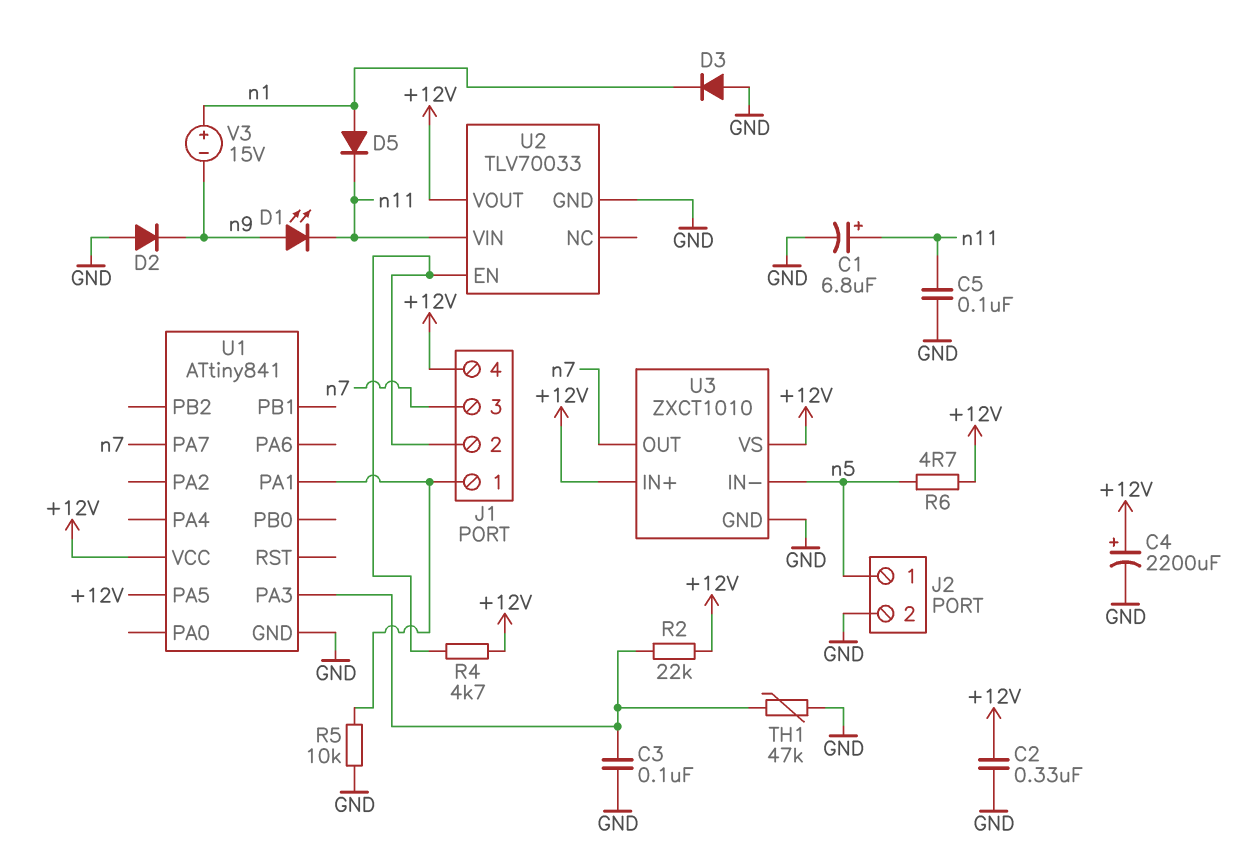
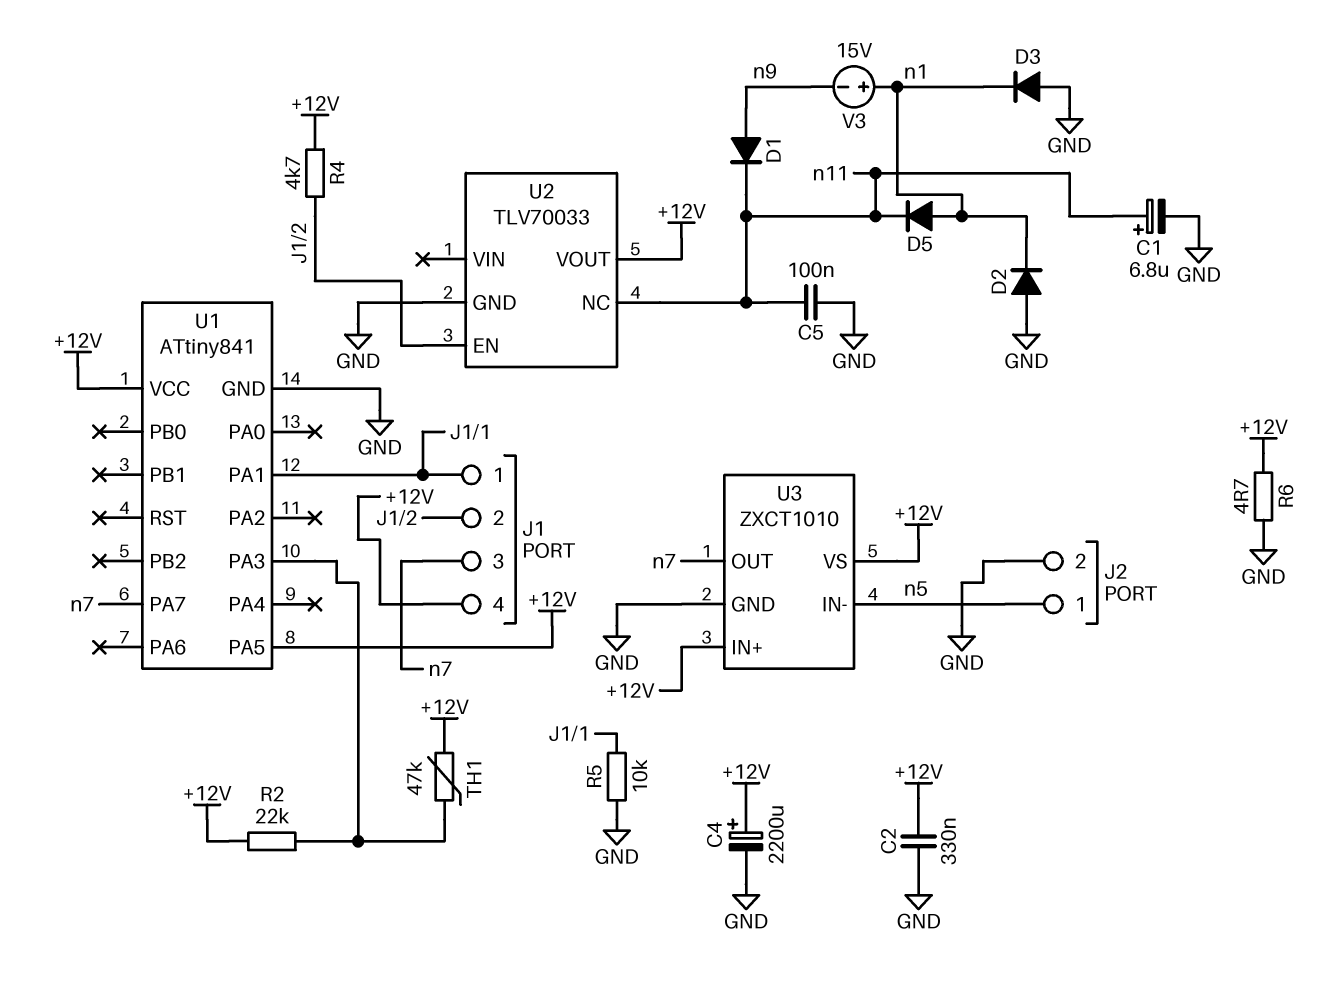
C3: 100nF (GND, U1/PA3) -> none
D1: LED (A n9, K n11) -> diode (A n9, K n11)
D2: diode (A GND, K n9) -> diode (A GND, K n1)
R6: 4.7 (+12V, n5) -> 4.7 (+12V, GND)
TH1: 47k (GND, U1/PA3) -> 47k (+12V, U1/PA3)
U2 pin NC: none -> n11
U2 pin VIN: n11 -> none

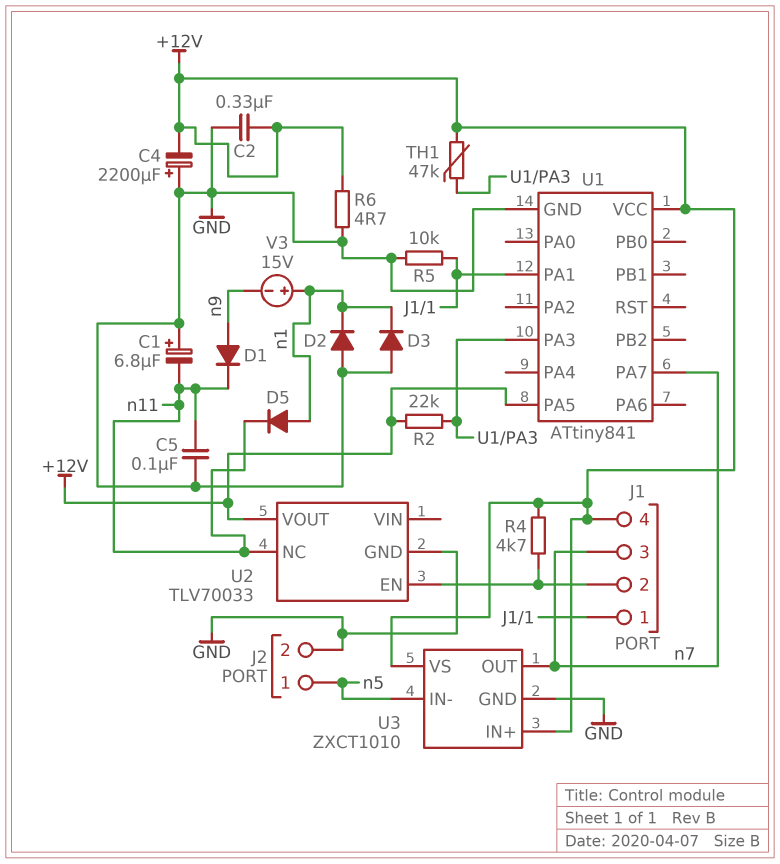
C1: 6.8uF (plus n11, minus GND) -> 6.8uF (plus GND, minus n11)
C4: 2200uF (plus +12V, minus GND) -> 2200uF (plus GND, minus +12V)

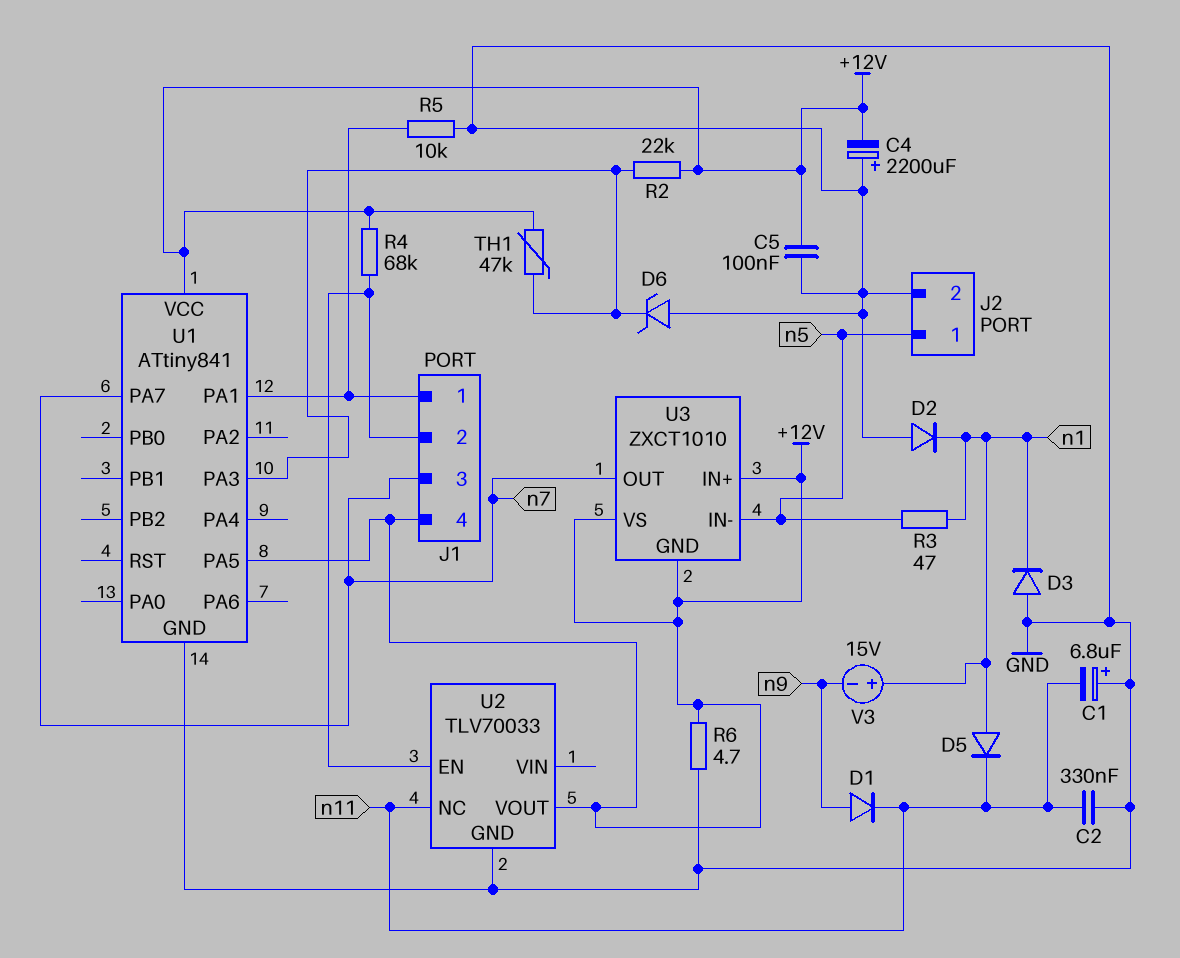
C2: 330nF (+12V, GND) -> 330nF (GND, n11)
C5: 100nF (GND, n11) -> 100nF (+12V, GND)
D6: none -> zener (A GND, K U1/PA3)
R3: none -> 47 (n1, n5)
R4: 4.7k (+12V, J1/2) -> 68k (+12V, J1/2)
U3 pin GND: GND -> +12V

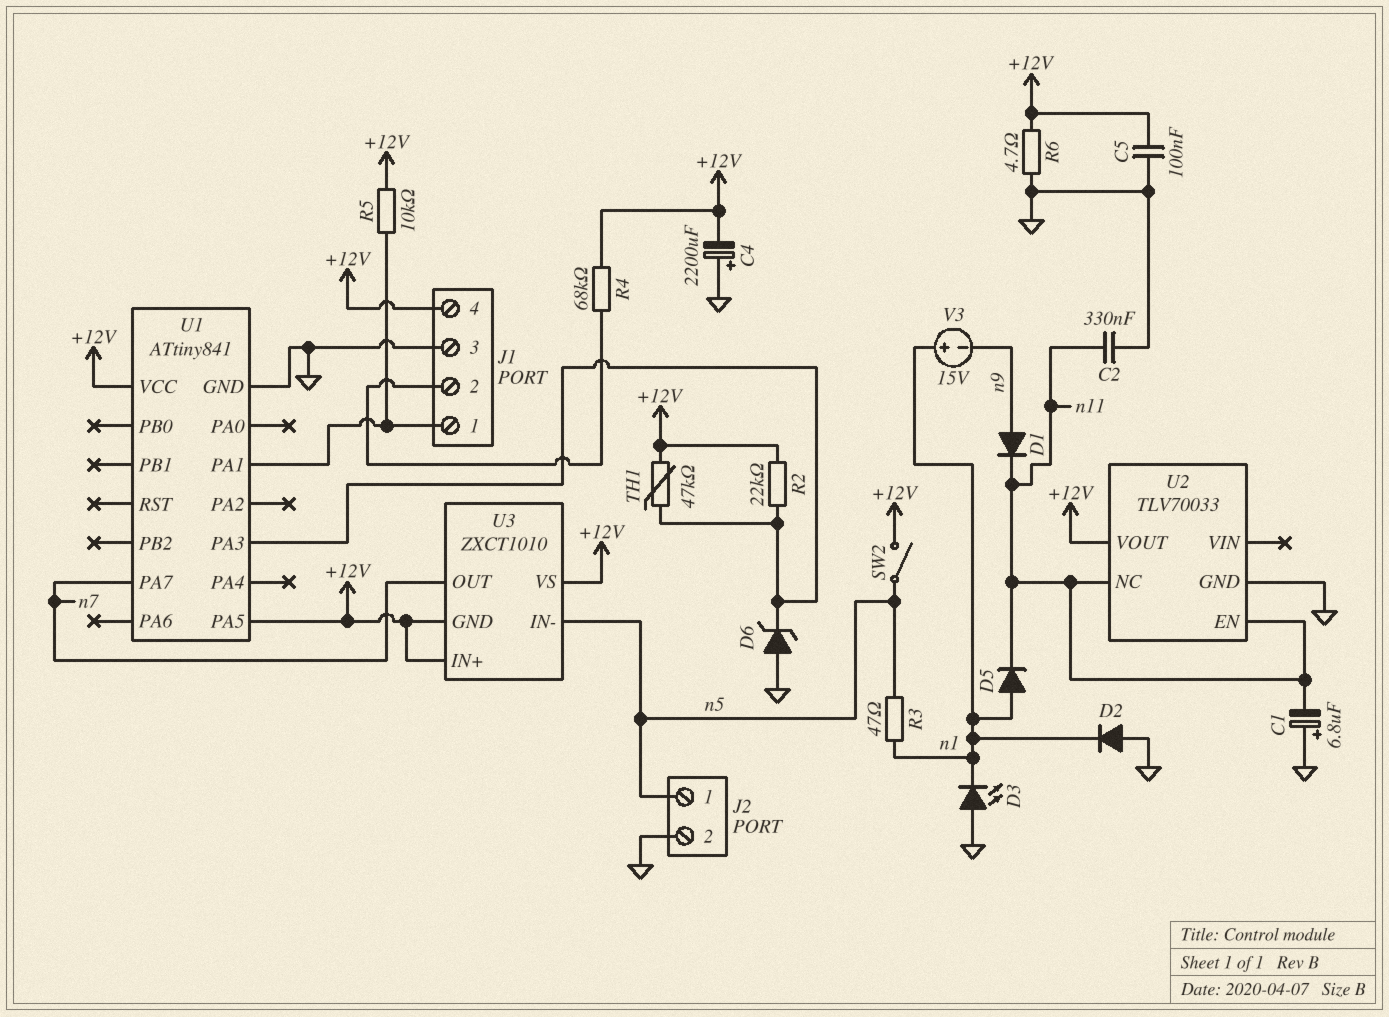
D3: diode (A GND, K n1) -> LED (A GND, K n1)
J1 pin 3: n7 -> GND
R5: 10k (GND, J1/1) -> 10k (+12V, J1/1)
SW2: none -> switch (+12V, n5)
U2 pin EN: J1/2 -> n11

